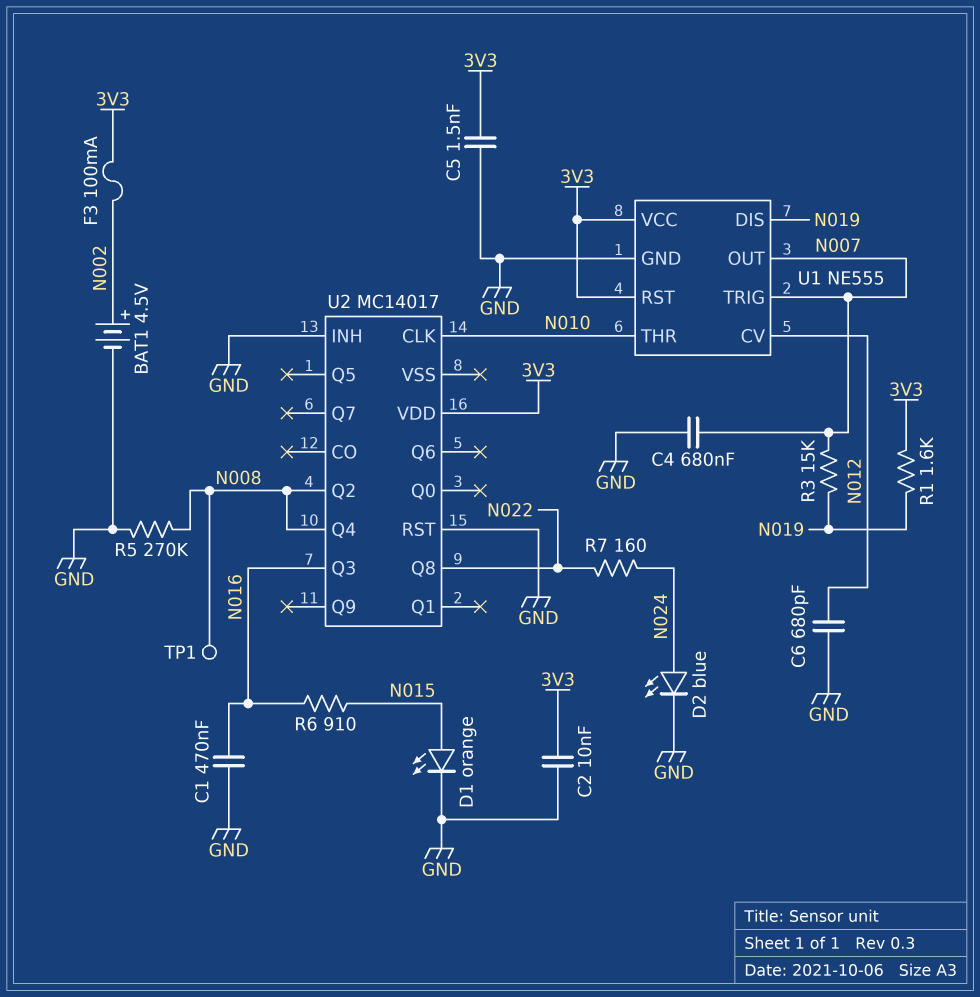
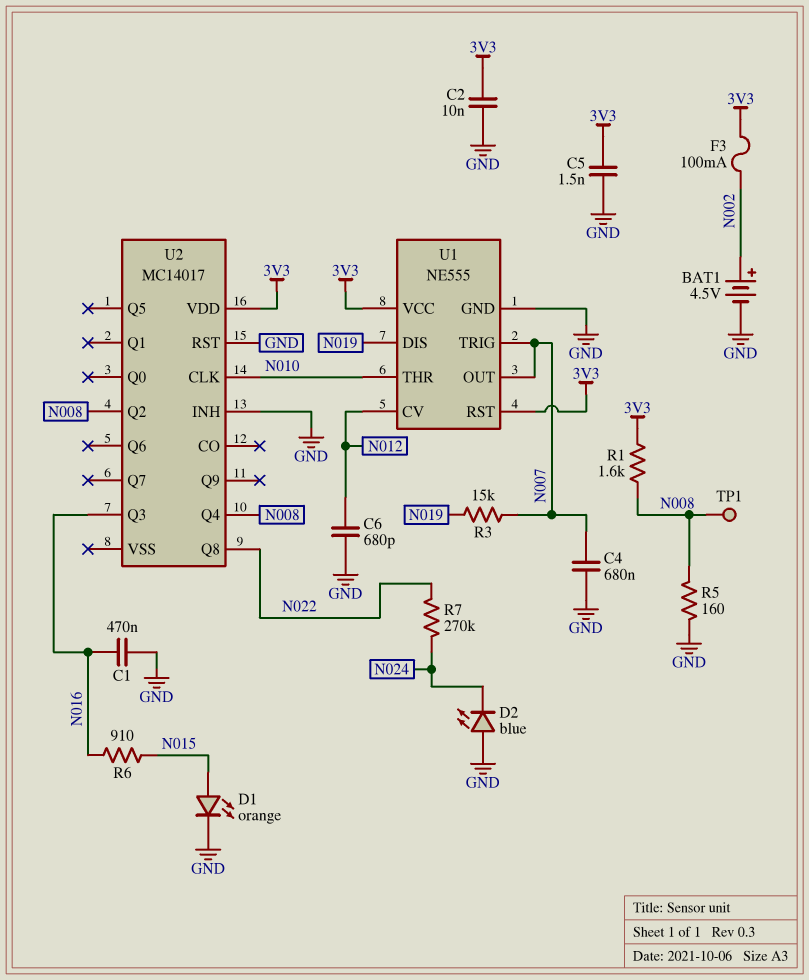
D2: LED blue (A N024, K GND) -> LED blue (A GND, K N024)
R1: 1.6k (3V3, N019) -> 1.6k (3V3, N008)
R5: 270k (GND, N008) -> 160 (GND, N008)
R7: 160 (N022, N024) -> 270k (N022, N024)

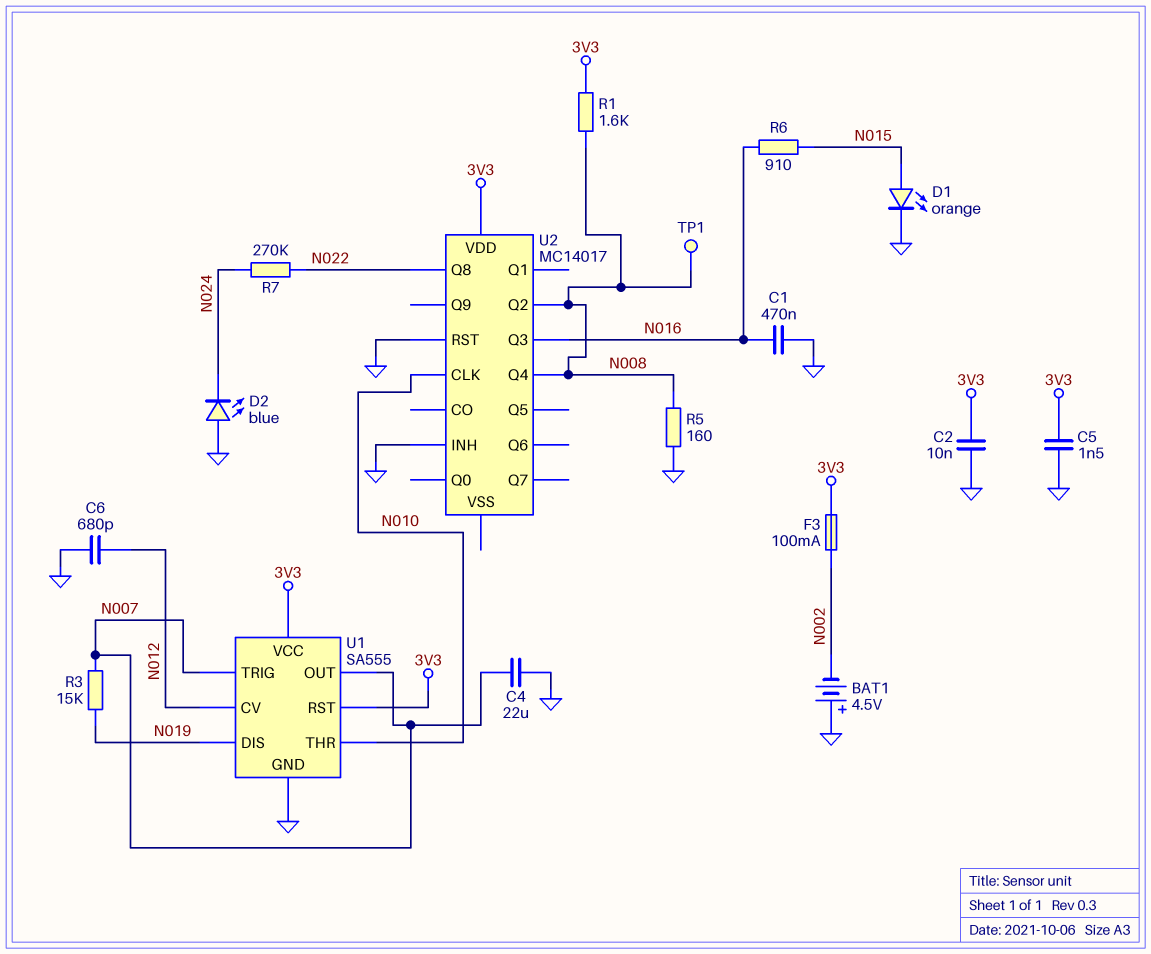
BAT1: 4.5V (plus N002, minus GND) -> 4.5V (plus GND, minus N002)
C4: 680nF (GND, N007) -> 22uF (GND, N007)
U1: NE555 -> SA555

